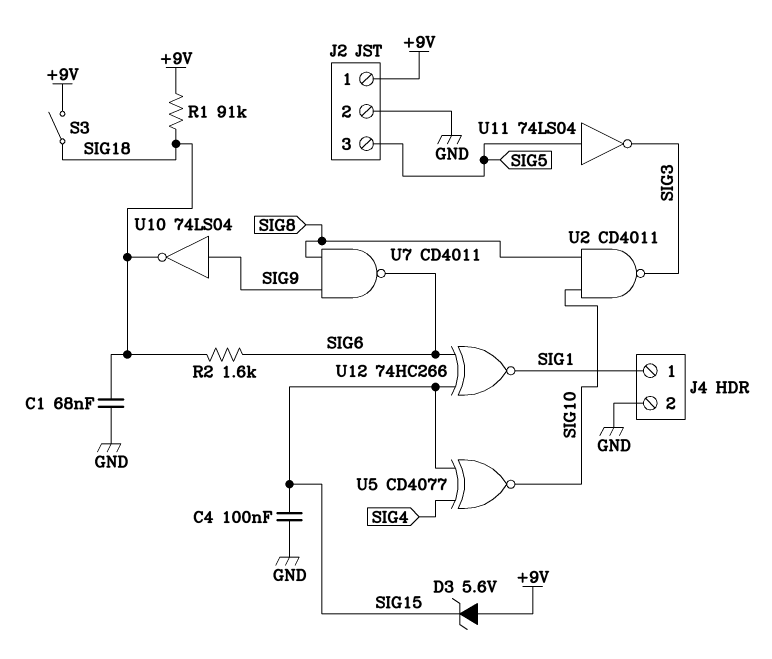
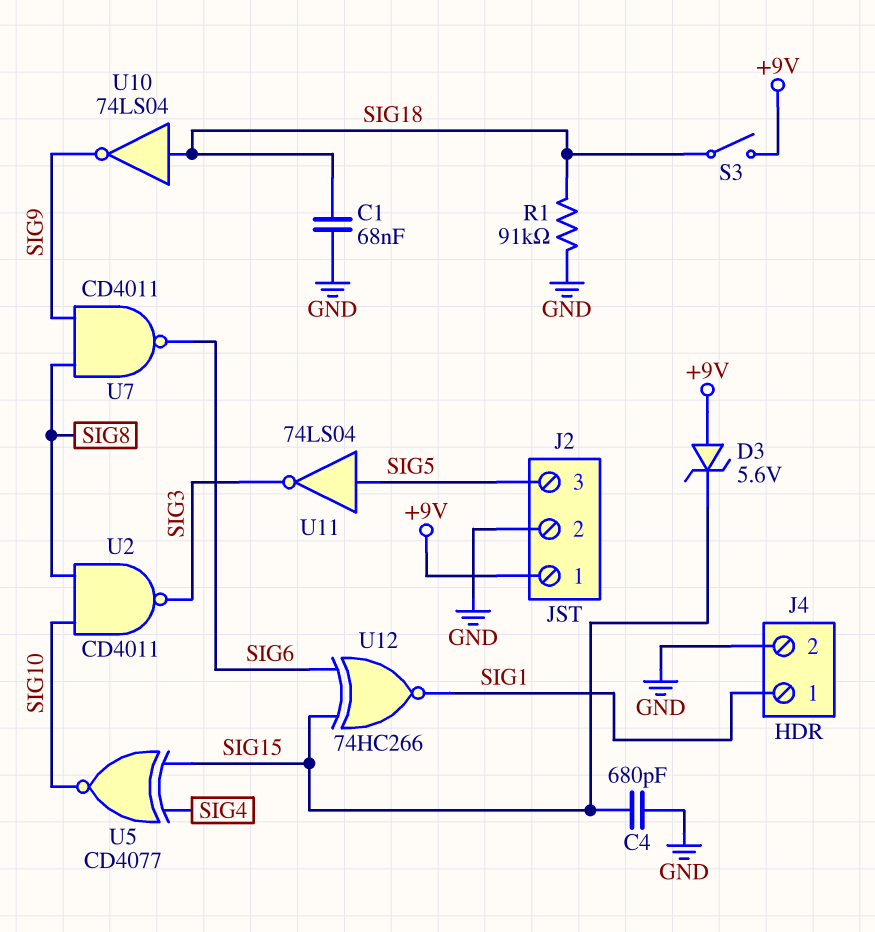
C4: 100nF (GND, SIG15) -> 680pF (GND, SIG15)
R1: 91k (+9V, SIG18) -> 91k (GND, SIG18)
R2: 1.6k (SIG6, SIG18) -> none
U10: NOT 74LS04 (in SIG9, out SIG18) -> NOT 74LS04 (in SIG18, out SIG9)

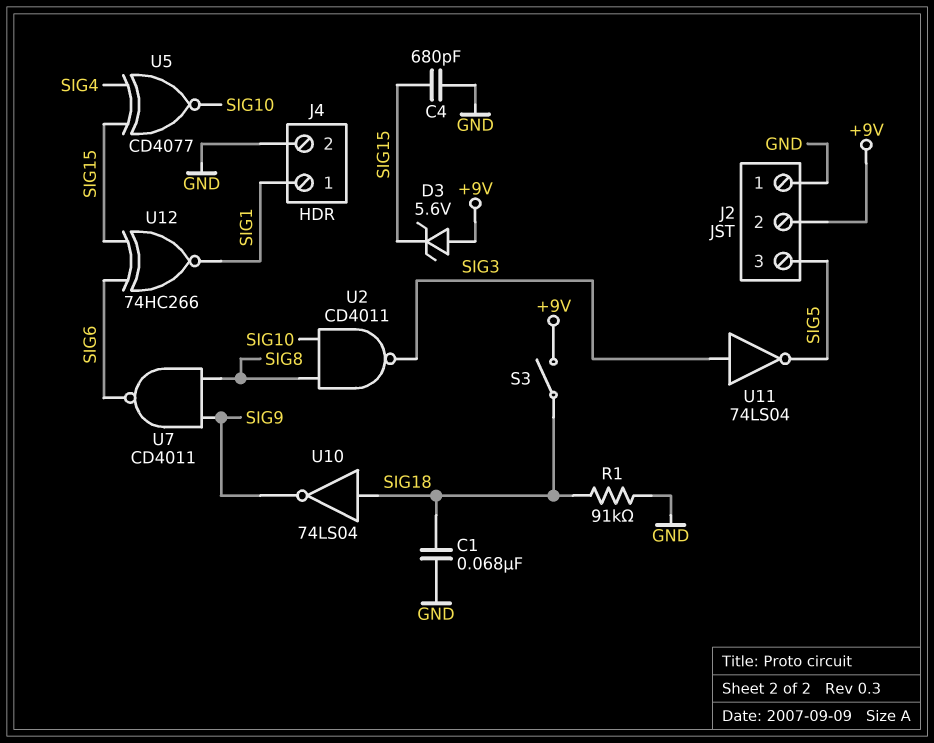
J2 pin 1: +9V -> GND
J2 pin 2: GND -> +9V
U11: NOT 74LS04 (in SIG5, out SIG3) -> NOT 74LS04 (in SIG3, out SIG5)

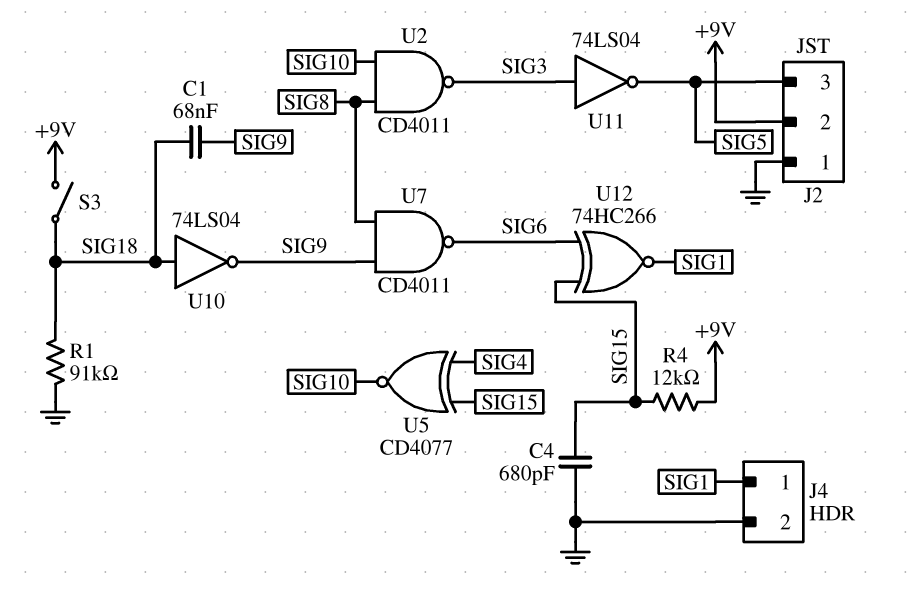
C1: 68nF (GND, SIG18) -> 68nF (SIG9, SIG18)
D3: zener 5.6V (A +9V, K SIG15) -> none
R4: none -> 12k (+9V, SIG15)

